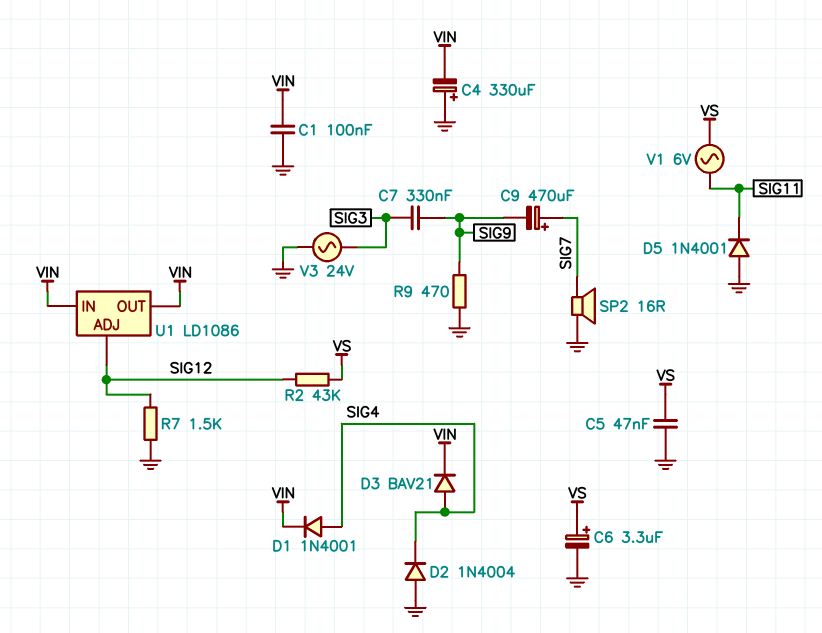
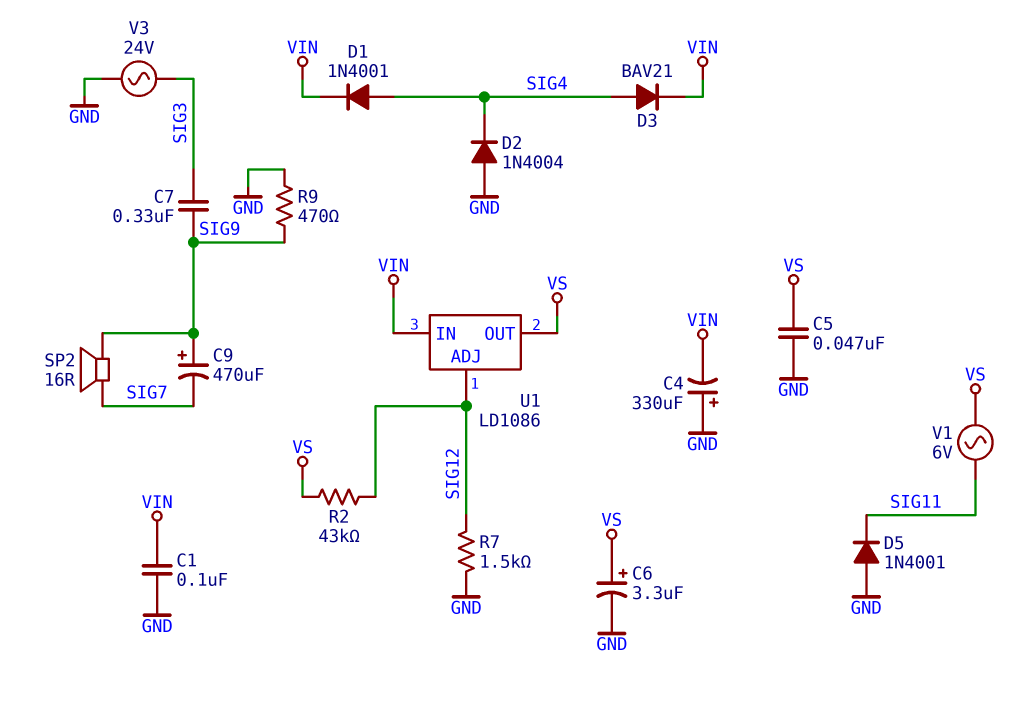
C9: 470uF (plus SIG7, minus SIG9) -> 470uF (plus SIG9, minus SIG7)
SP2: speaker 16R (GND, SIG7) -> speaker 16R (SIG7, SIG9)
U1 pin OUT: VIN -> VS

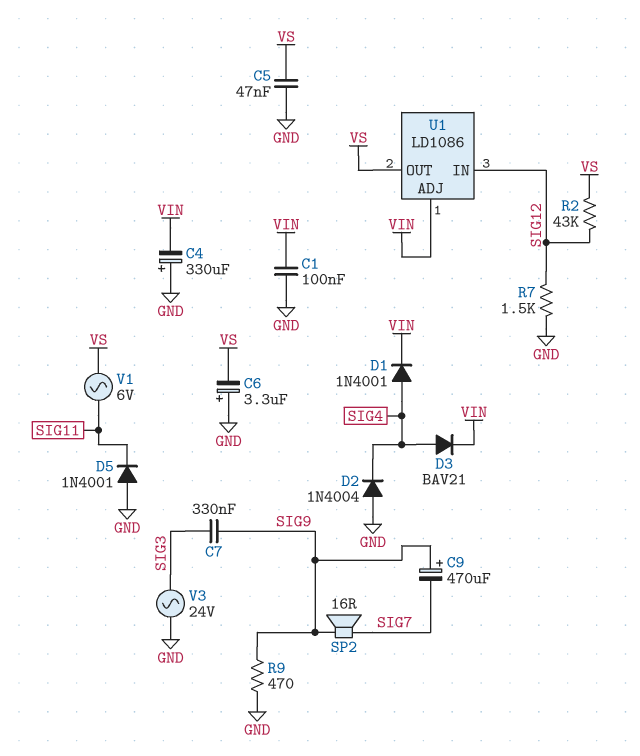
C6: 3.3uF (plus VS, minus GND) -> 3.3uF (plus GND, minus VS)
U1 pin ADJ: SIG12 -> VIN
U1 pin IN: VIN -> SIG12

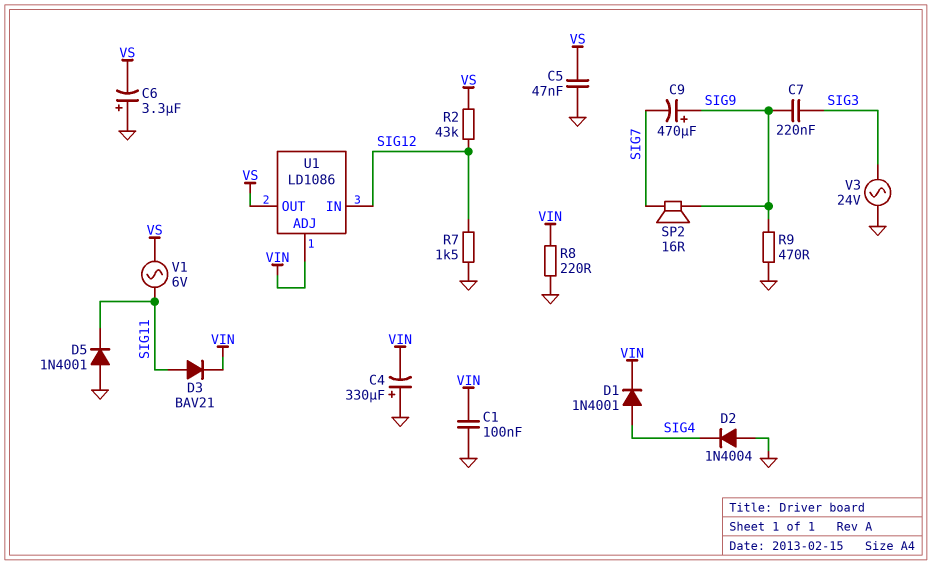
C7: 330nF (SIG3, SIG9) -> 220nF (SIG3, SIG9)
D3: diode BAV21 (A SIG4, K VIN) -> diode BAV21 (A SIG11, K VIN)
R8: none -> 220 (GND, VIN)

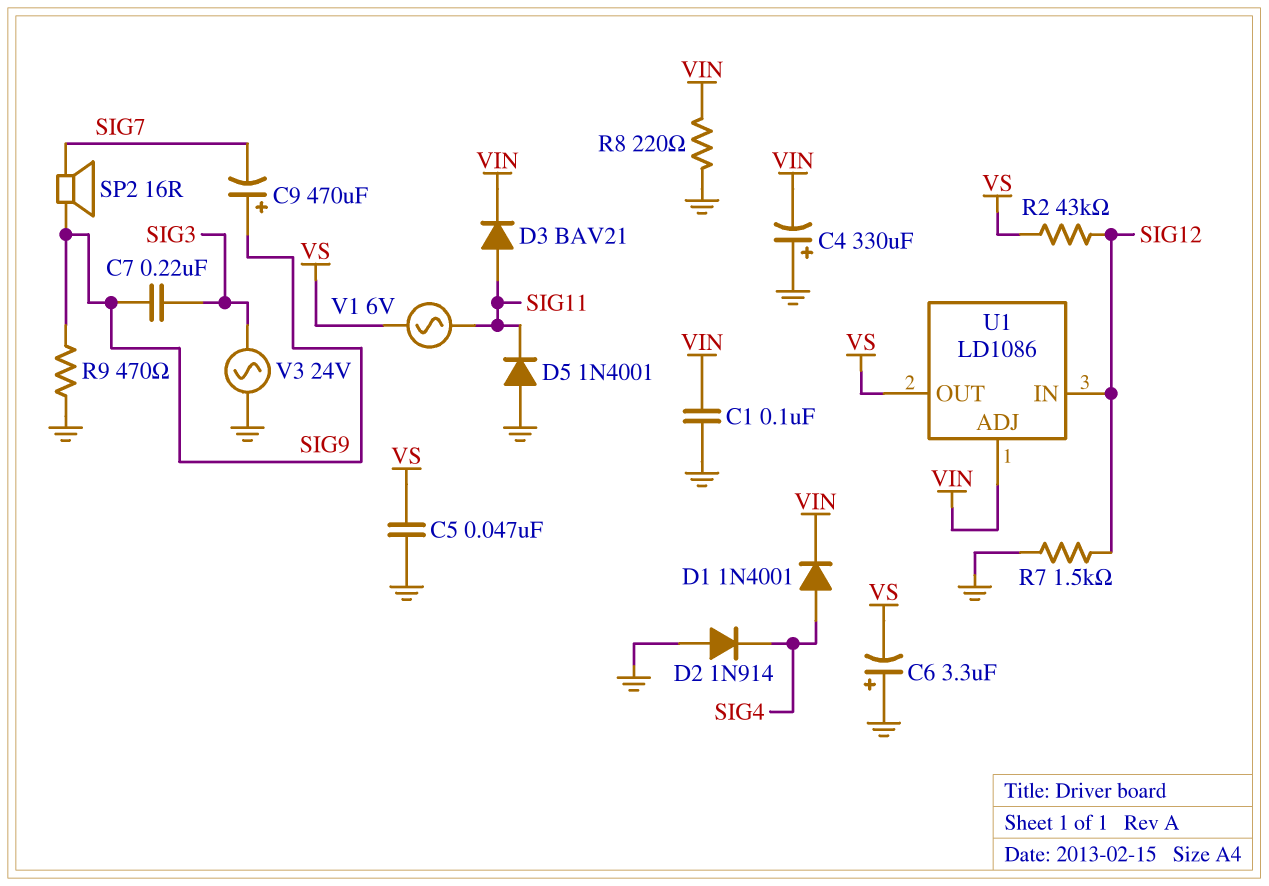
D2: diode 1N4004 (A GND, K SIG4) -> diode 1N914 (A GND, K SIG4)

